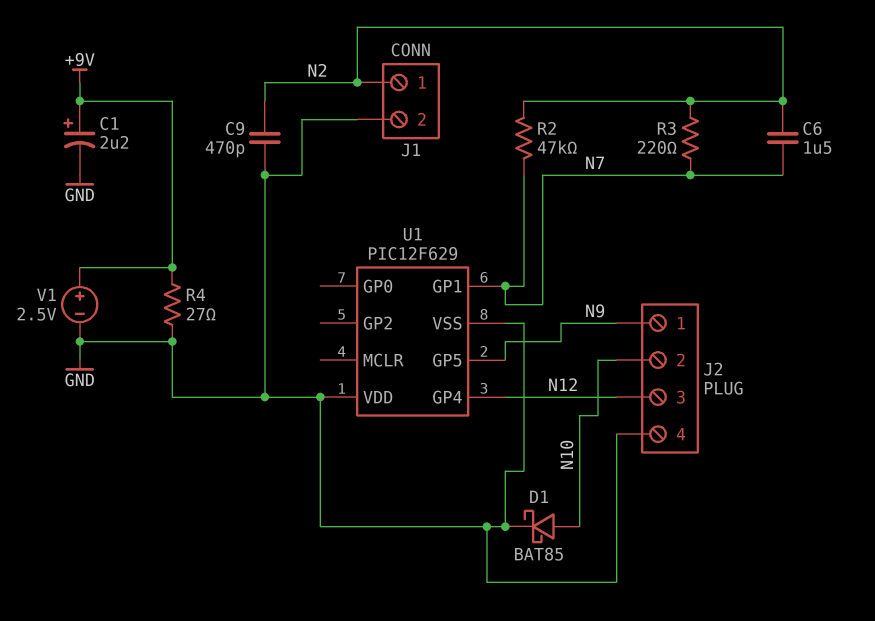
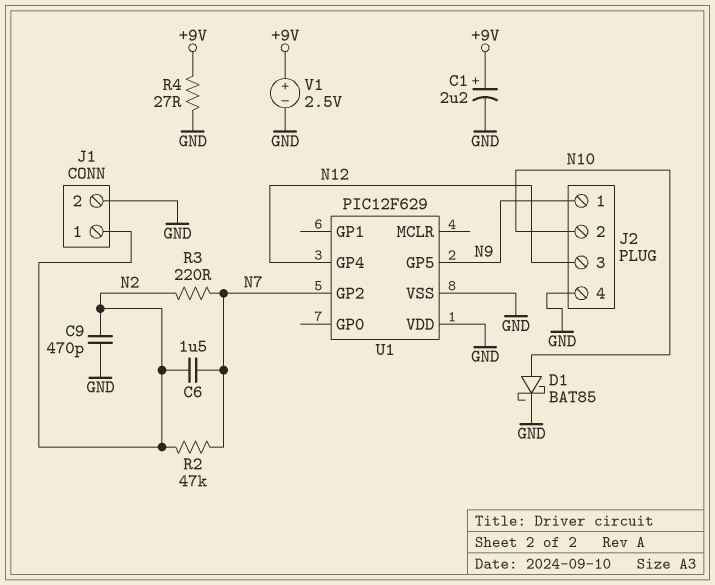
U1 pin GP1: N7 -> none
U1 pin GP2: none -> N7

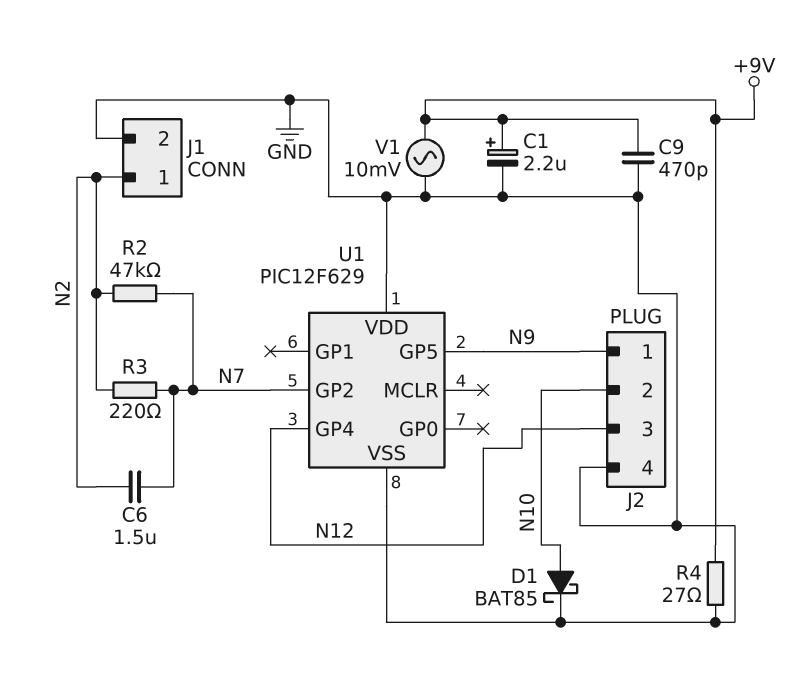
C9: 470pF (GND, N2) -> 470pF (+9V, GND)
V1: 2.5V (plus +9V, minus GND) -> AC 10mV (+9V, GND)

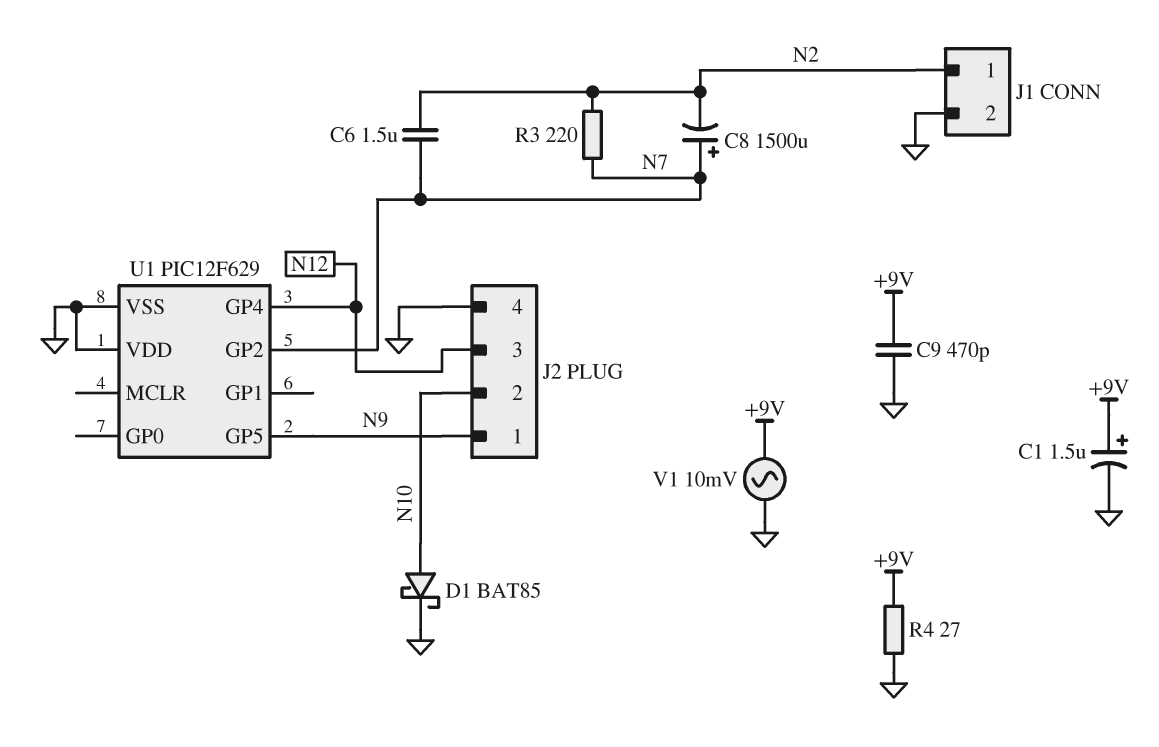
C1: 2.2uF (plus +9V, minus GND) -> 1.5uF (plus +9V, minus GND)
C8: none -> 1500uF (plus N7, minus N2)
R2: 47k (N2, N7) -> none

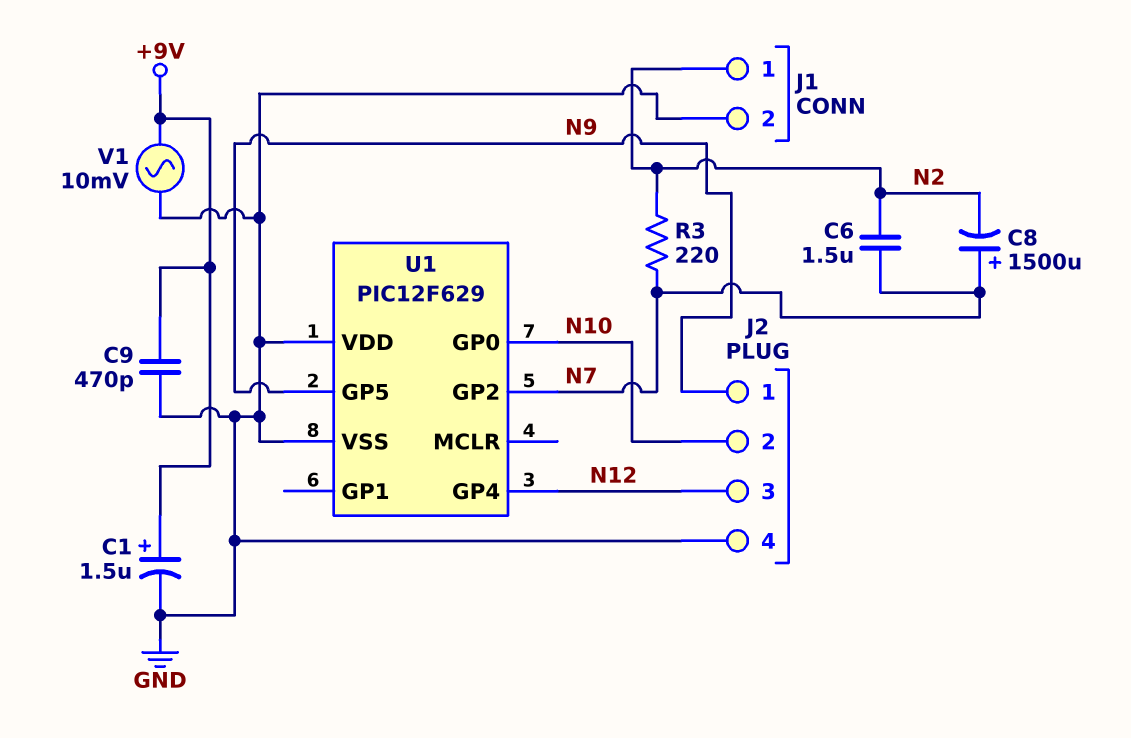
D1: schottky BAT85 (A N10, K GND) -> none
R4: 27 (+9V, GND) -> none
U1 pin GP0: none -> N10

